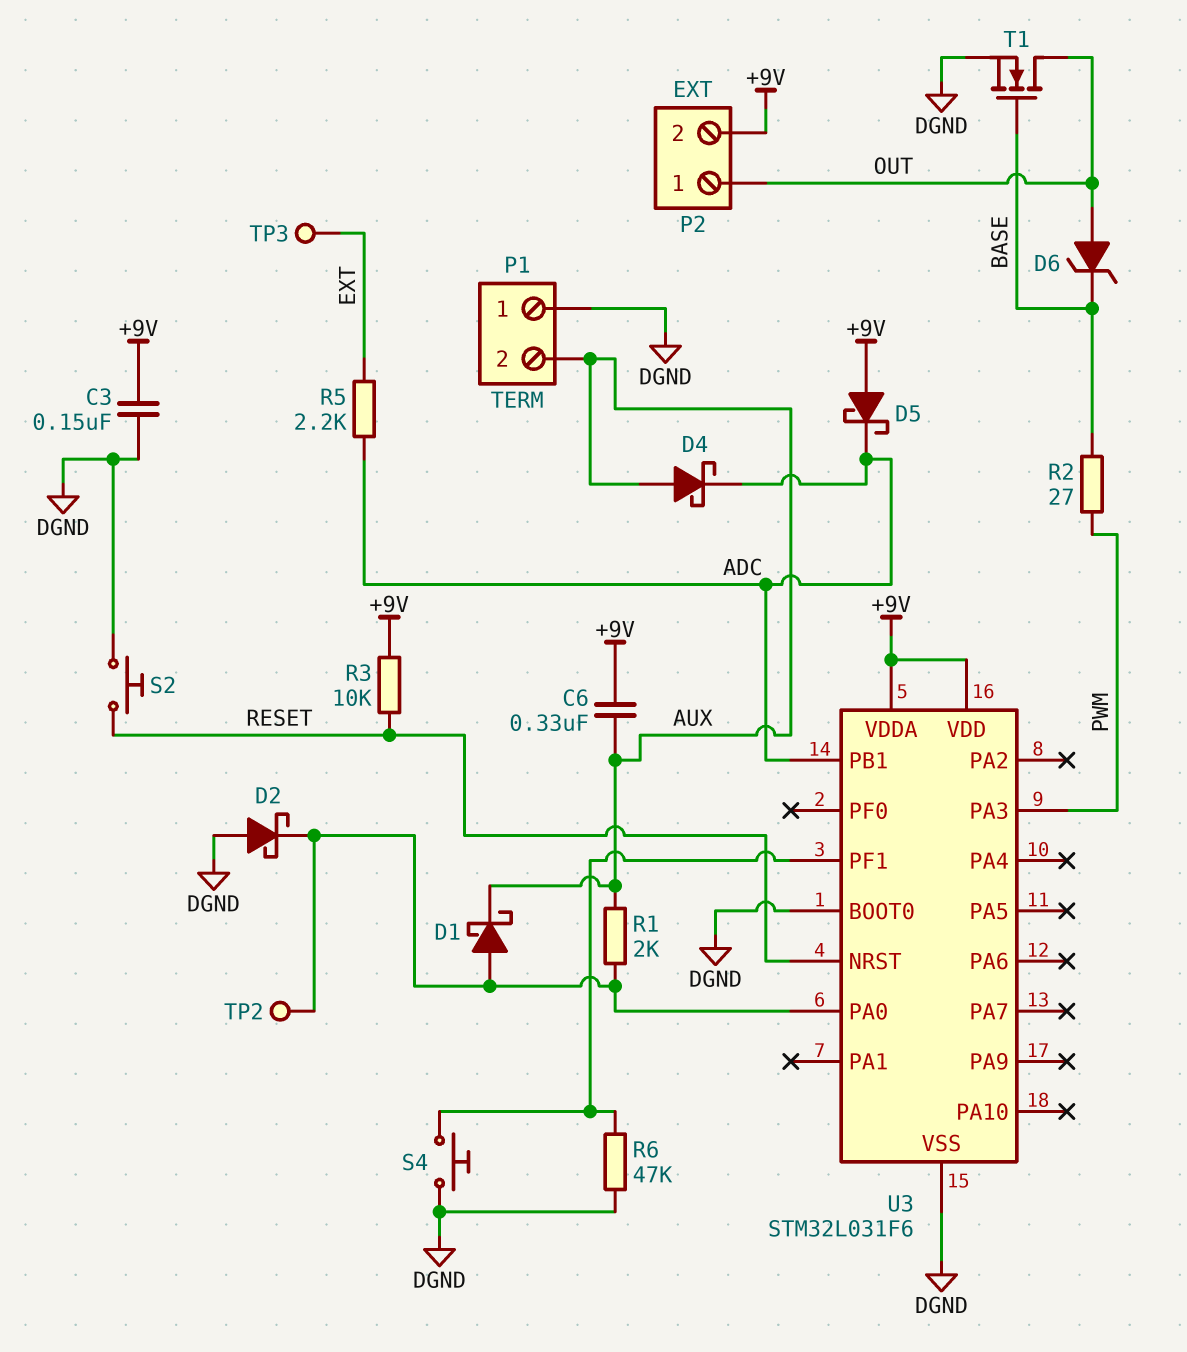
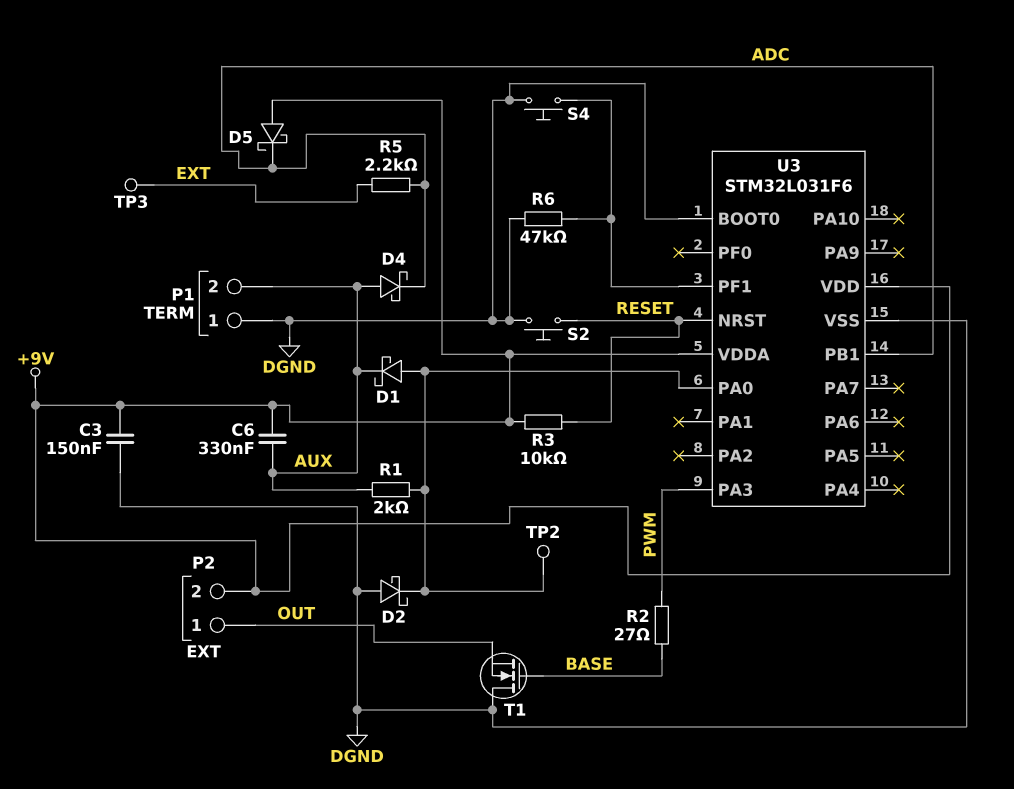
D6: zener (A OUT, K BASE) -> none
T1: NMOS (G BASE, D OUT, S DGND) -> NMOS (G BASE, D DGND, S OUT)

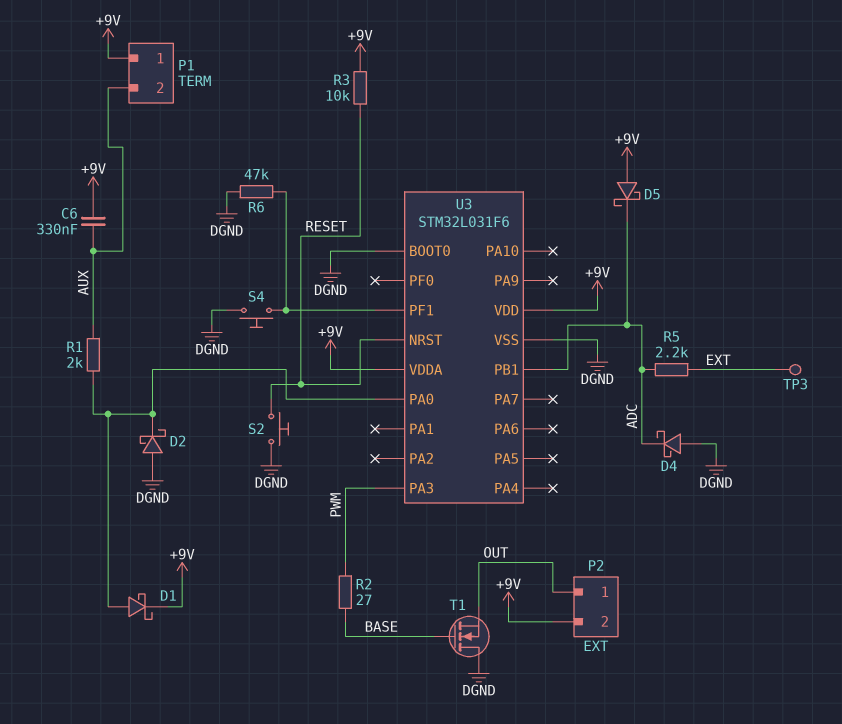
C3: 150nF (+9V, DGND) -> none
D1: schottky (A U3/PA0, K AUX) -> schottky (A U3/PA0, K +9V)
D4: schottky (A AUX, K ADC) -> schottky (A DGND, K ADC)
P1 pin 1: DGND -> +9V
TP2: test point (U3/PA0) -> none

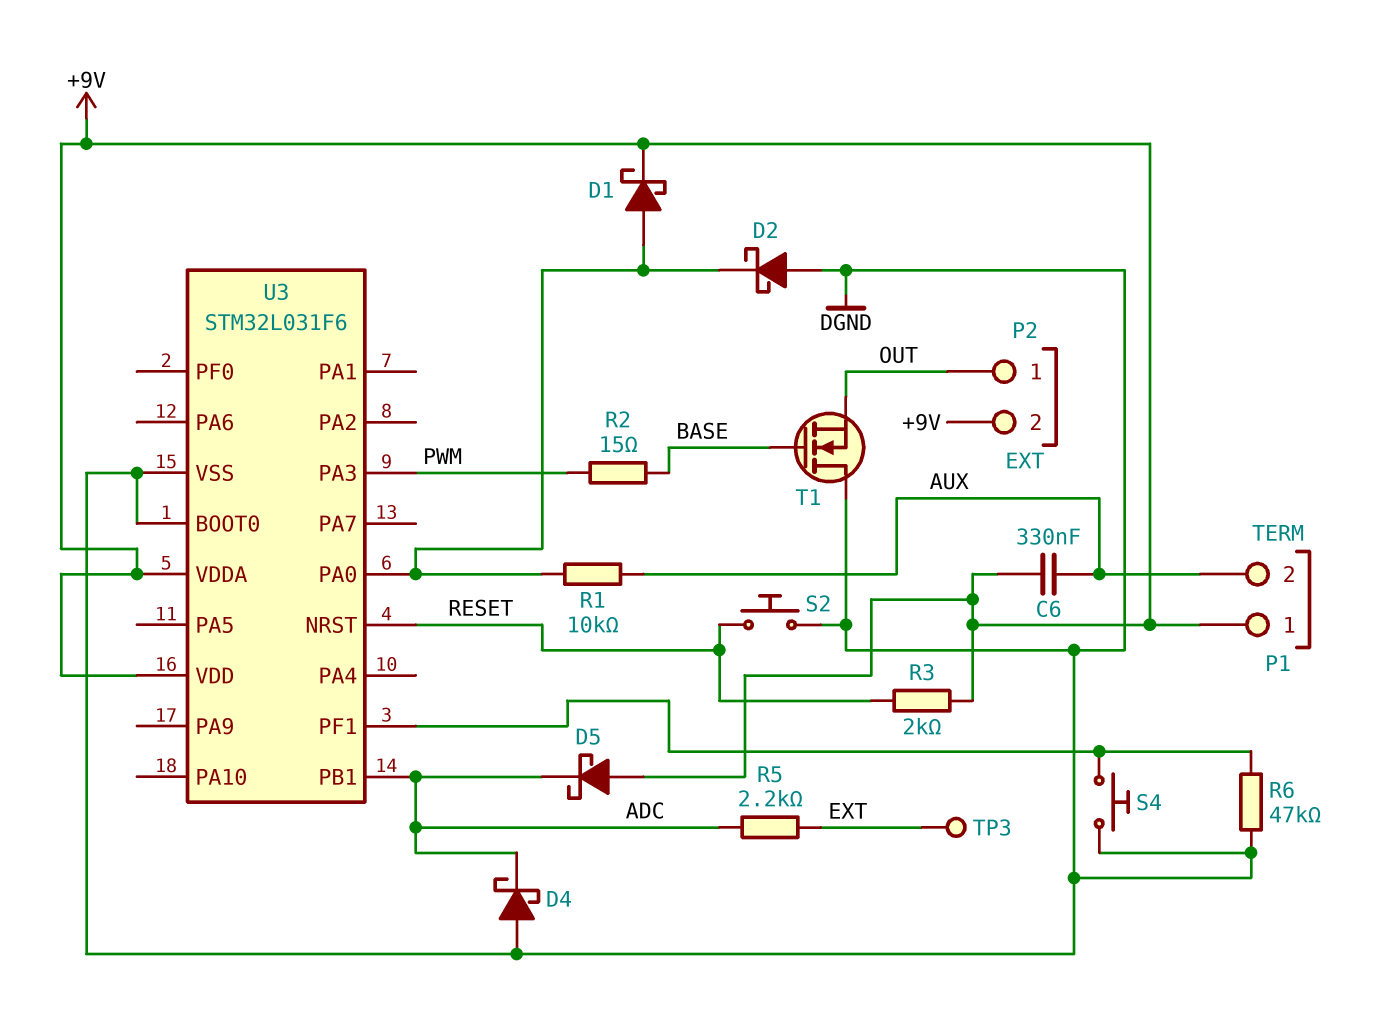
R1: 2k (AUX, U3/PA0) -> 10k (AUX, U3/PA0)
R2: 27 (BASE, PWM) -> 15 (BASE, PWM)
R3: 10k (+9V, RESET) -> 2k (+9V, RESET)

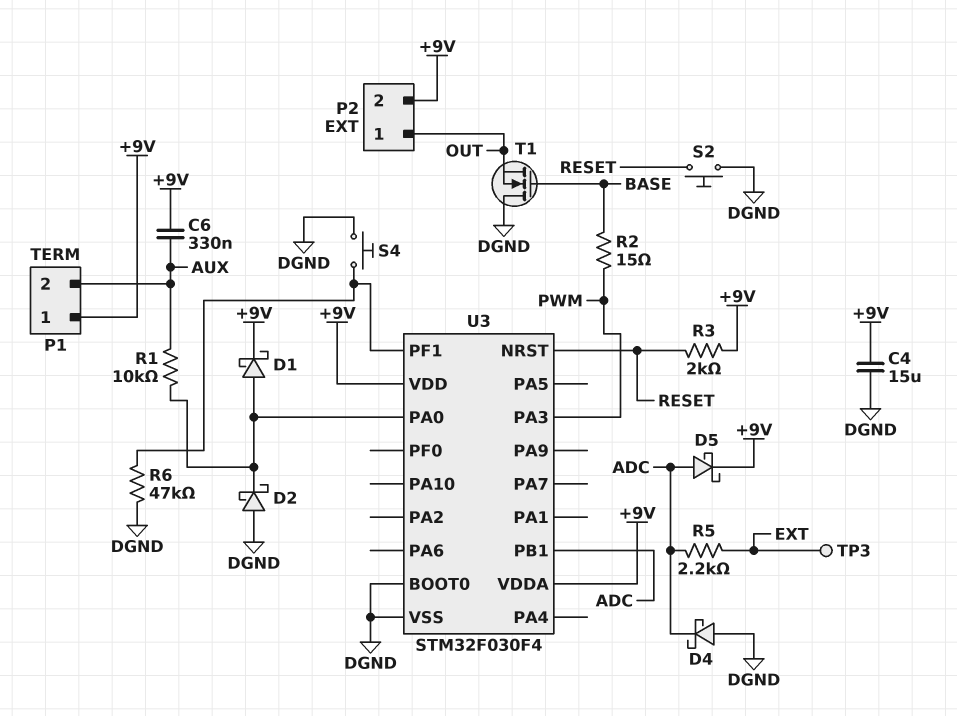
C4: none -> 15uF (+9V, DGND)
D5: schottky (A +9V, K ADC) -> schottky (A ADC, K +9V)
U3: STM32L031F6 -> STM32F030F4

